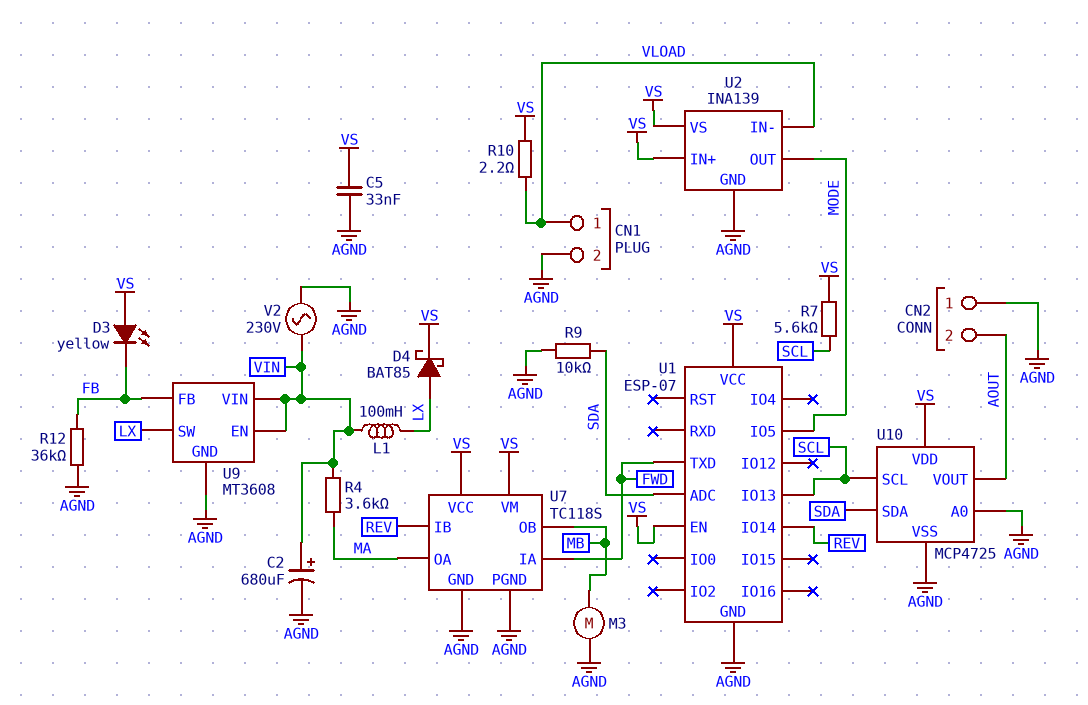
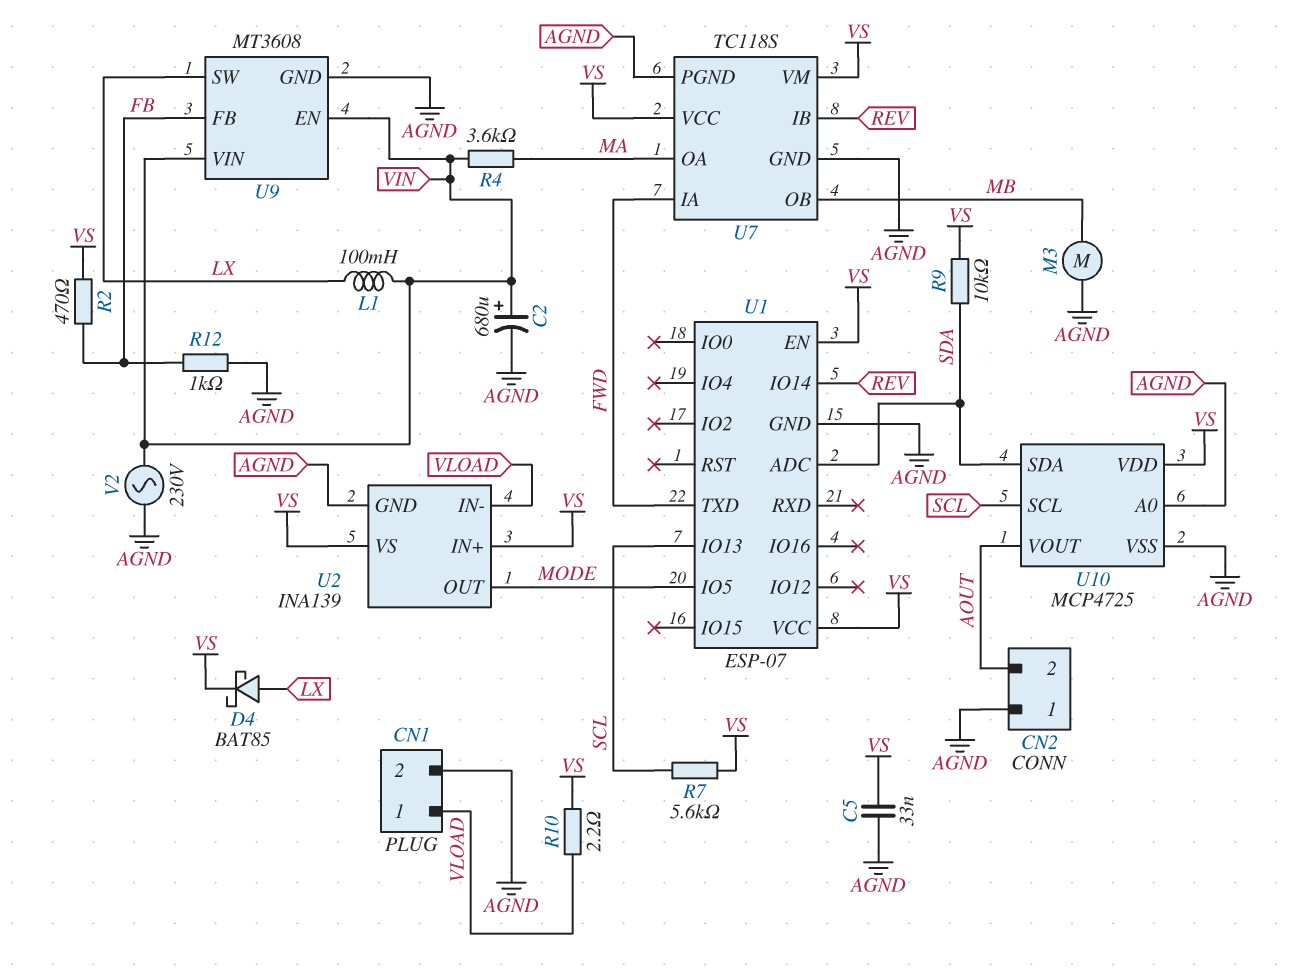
D3: LED yellow (A VS, K FB) -> none
R2: none -> 470 (FB, VS)
R9: 10k (AGND, SDA) -> 10k (SDA, VS)
R12: 36k (AGND, FB) -> 1k (AGND, FB)

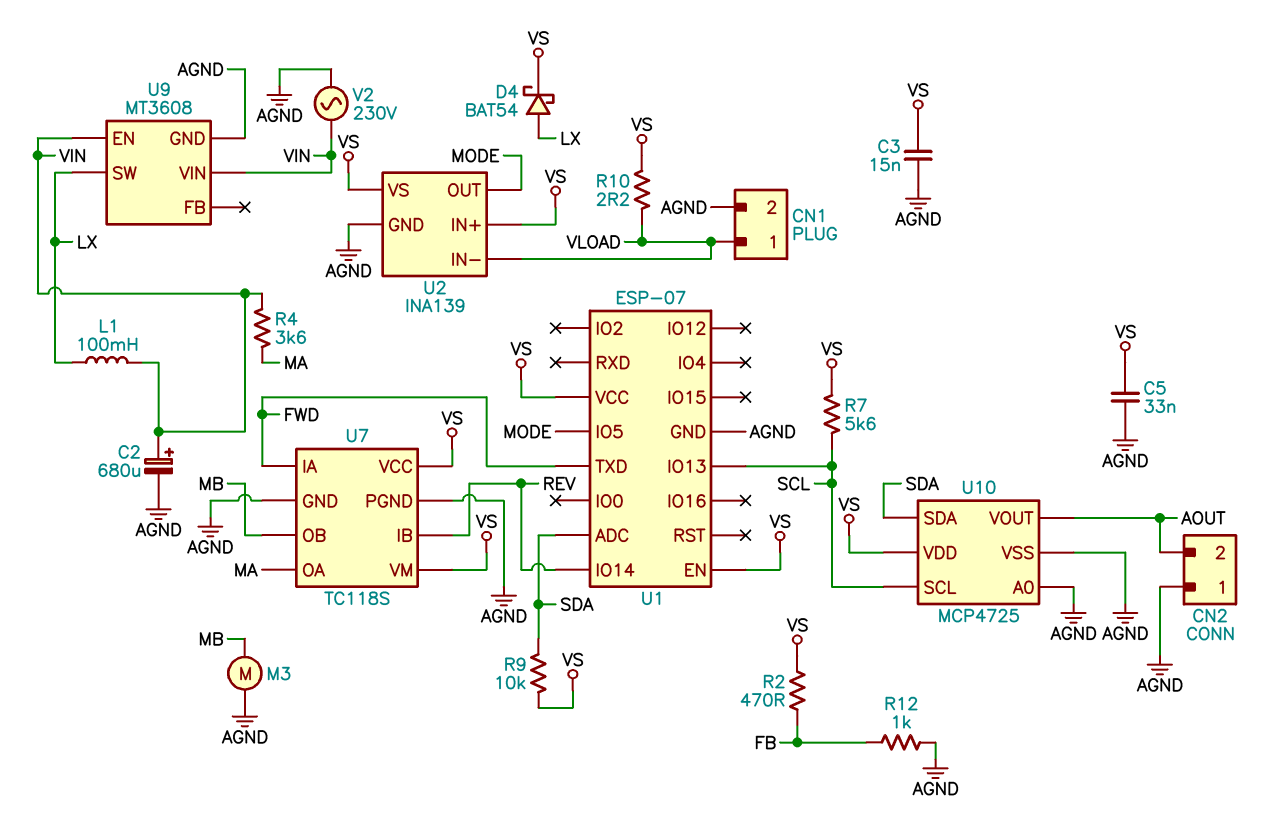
C3: none -> 15nF (AGND, VS)
D4: schottky BAT85 (A LX, K VS) -> schottky BAT54 (A LX, K VS)
U9 pin FB: FB -> none

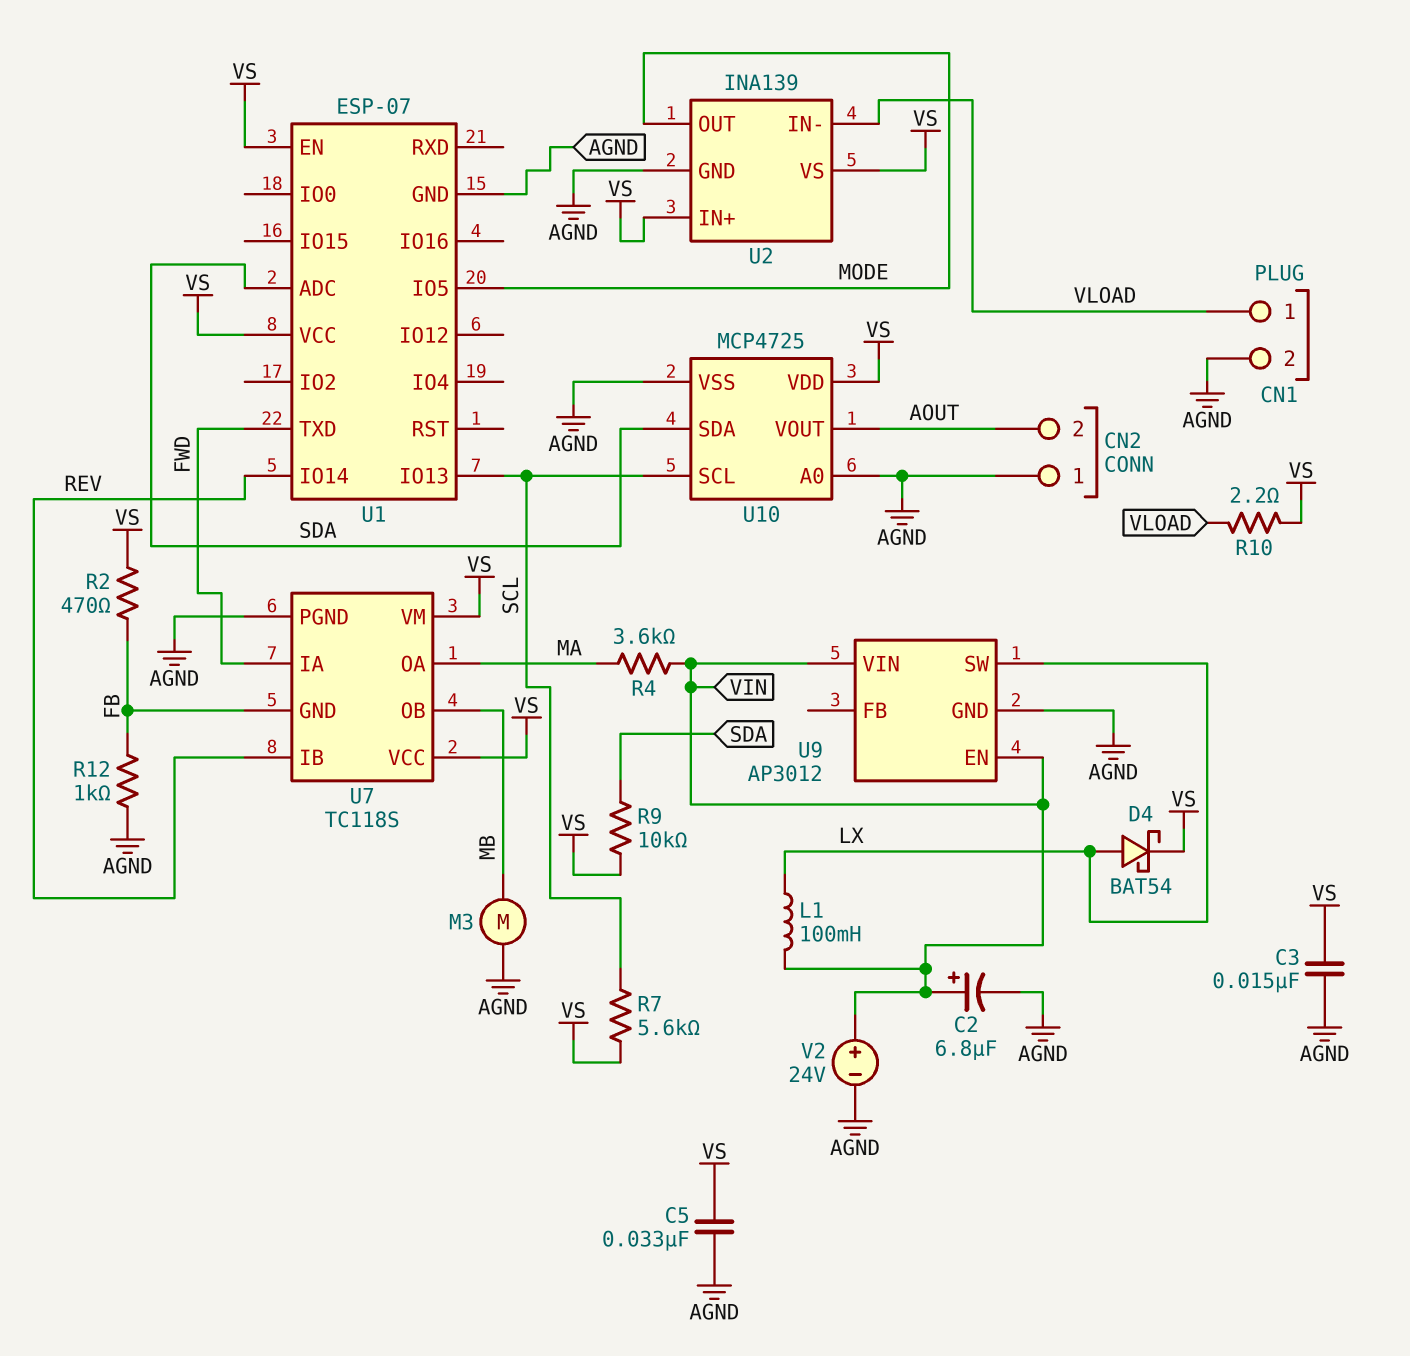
C2: 680uF (plus VIN, minus AGND) -> 6.8uF (plus VIN, minus AGND)
U7 pin GND: AGND -> FB
U9: MT3608 -> AP3012
V2: AC 230V (AGND, VIN) -> 24V (plus VIN, minus AGND)

